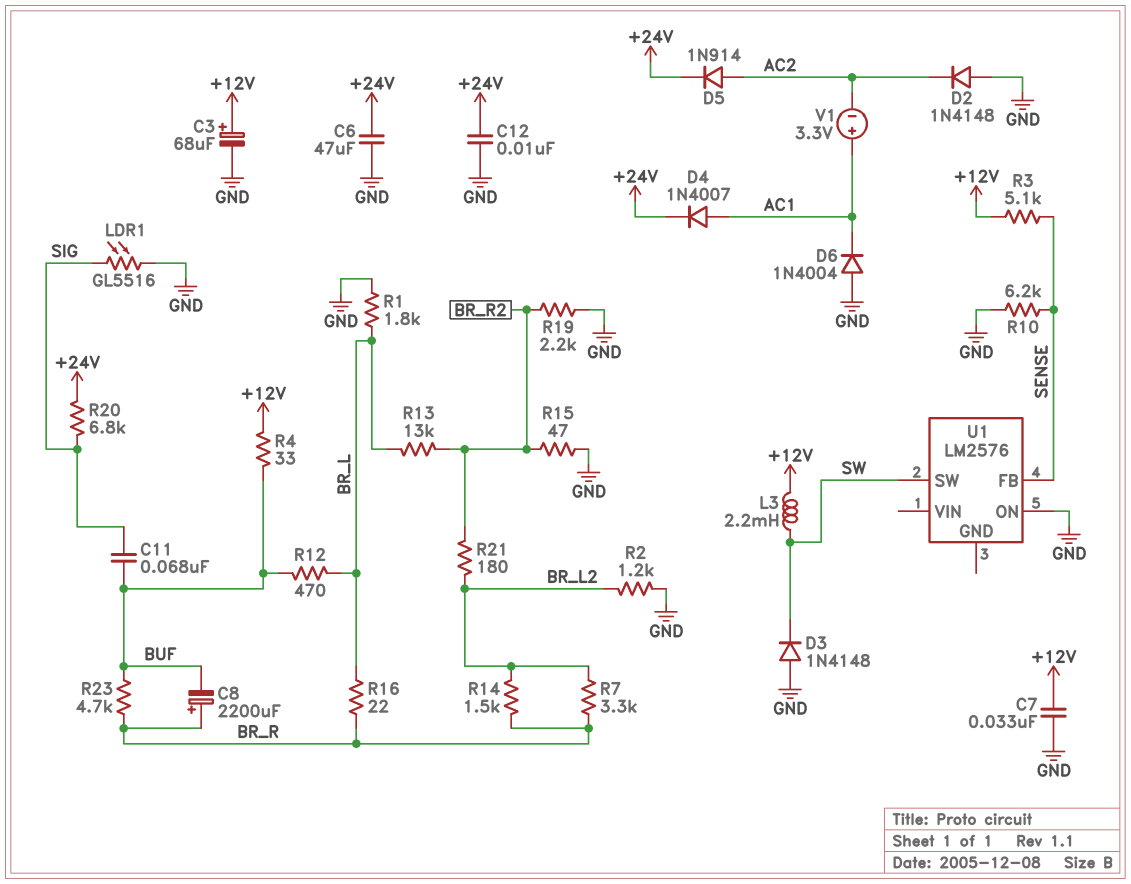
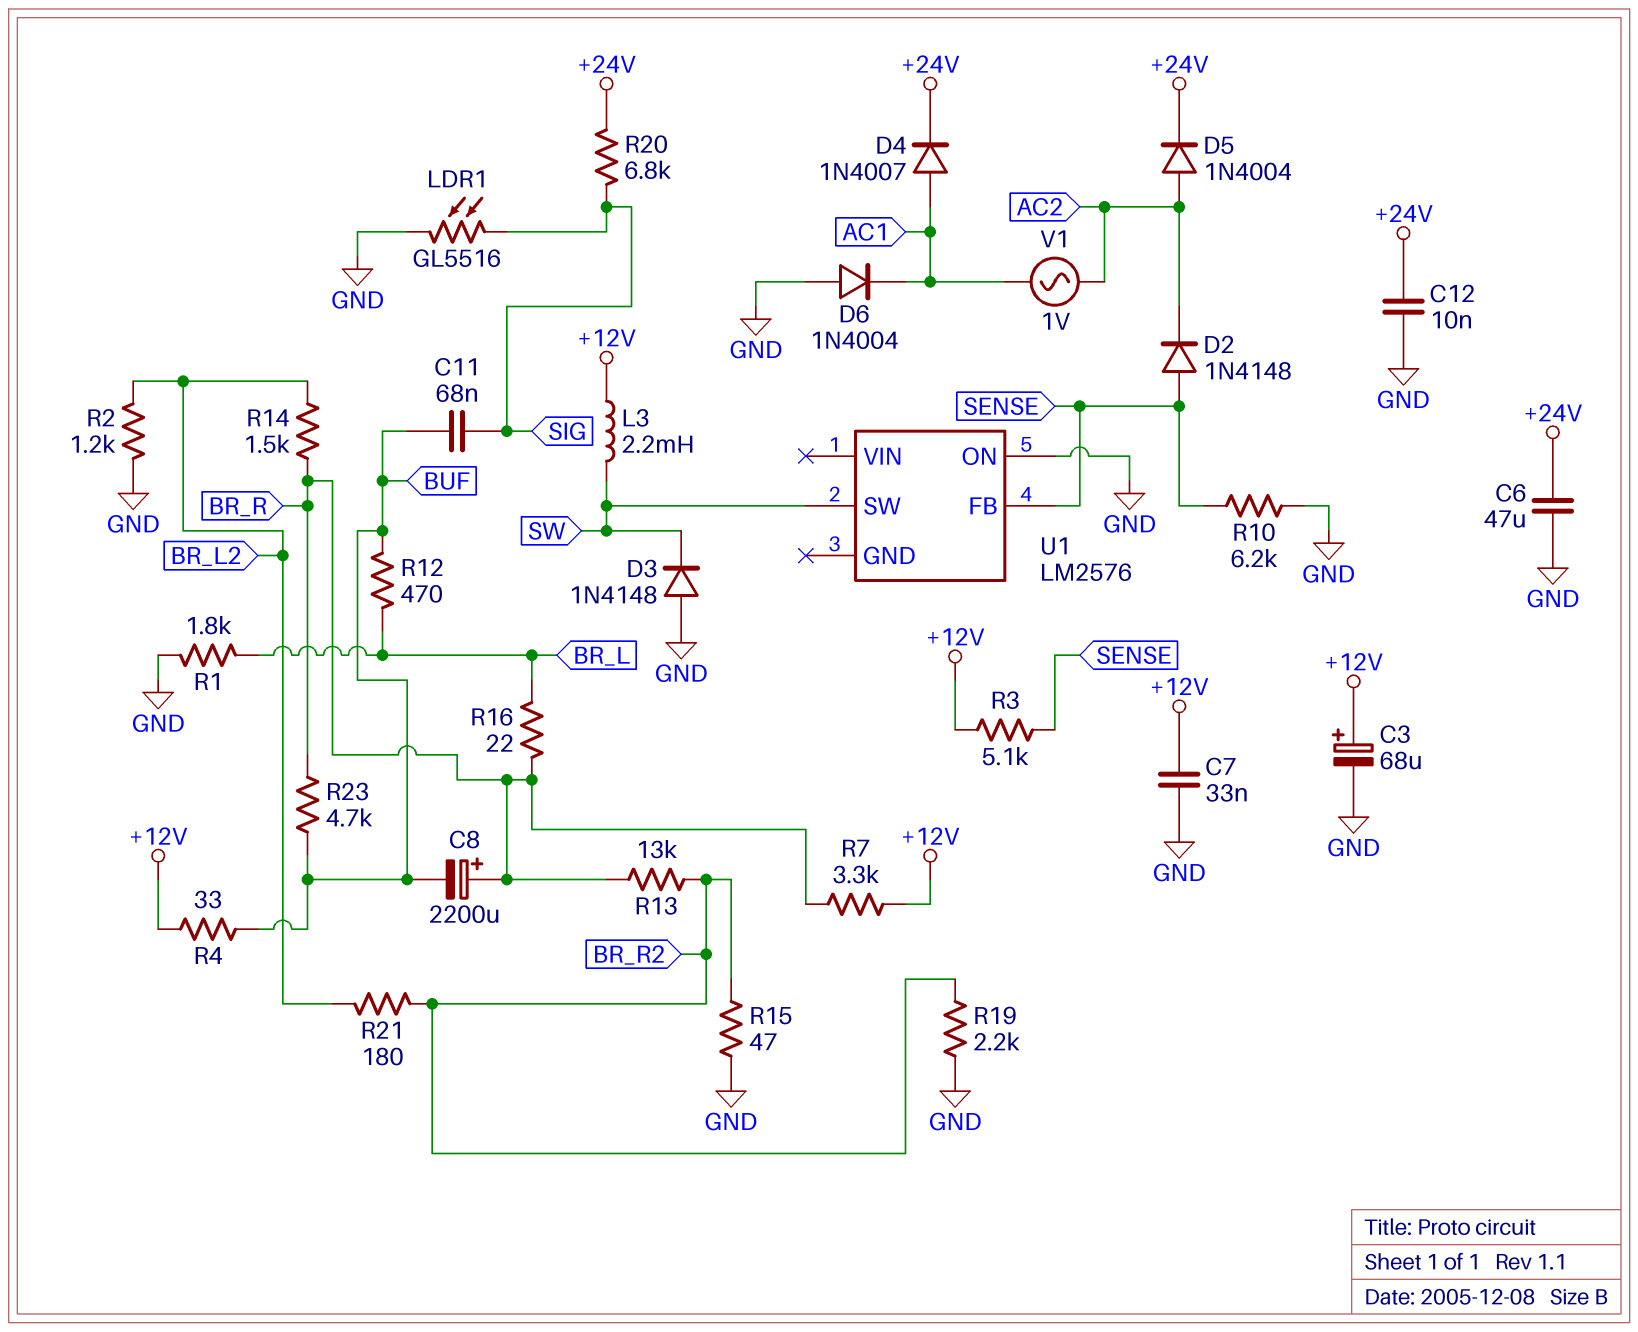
D2: diode 1N4148 (A GND, K AC2) -> diode 1N4148 (A SENSE, K AC2)
D5: diode 1N914 (A AC2, K +24V) -> diode 1N4004 (A AC2, K +24V)
R7: 3.3k (BR_L2, BR_R) -> 3.3k (+12V, BR_R)
R13: 13k (BR_L, BR_R2) -> 13k (BR_R, BR_R2)
V1: 3.3V (plus AC1, minus AC2) -> AC 1V (AC1, AC2)

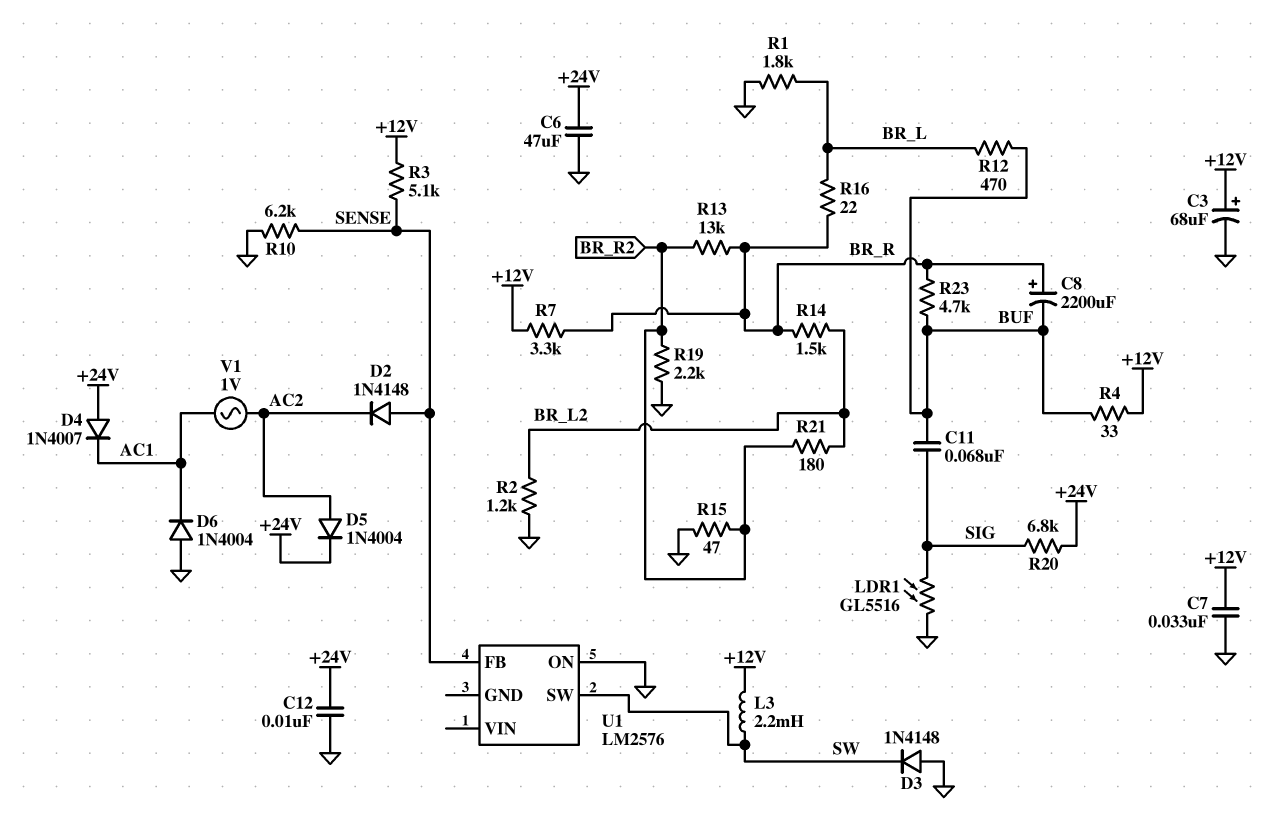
D4: diode 1N4007 (A AC1, K +24V) -> diode 1N4007 (A +24V, K AC1)

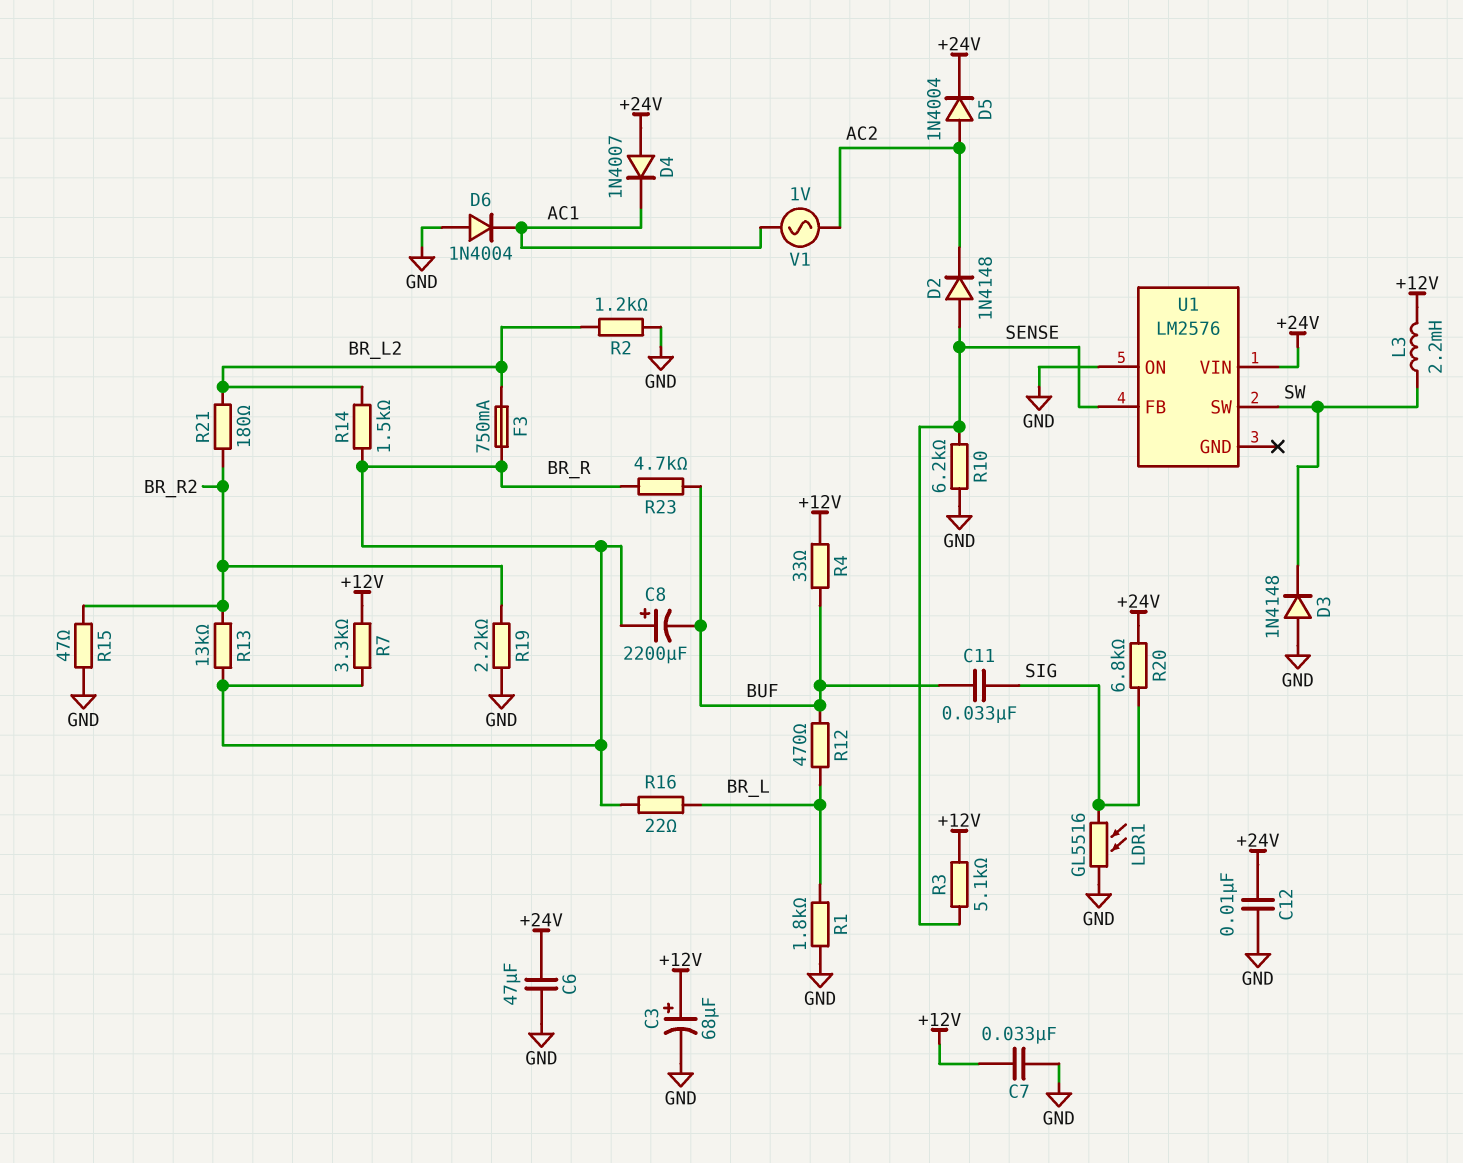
C11: 68nF (BUF, SIG) -> 33nF (BUF, SIG)
F3: none -> 750mA (BR_L2, BR_R)
U1 pin VIN: none -> +24V

